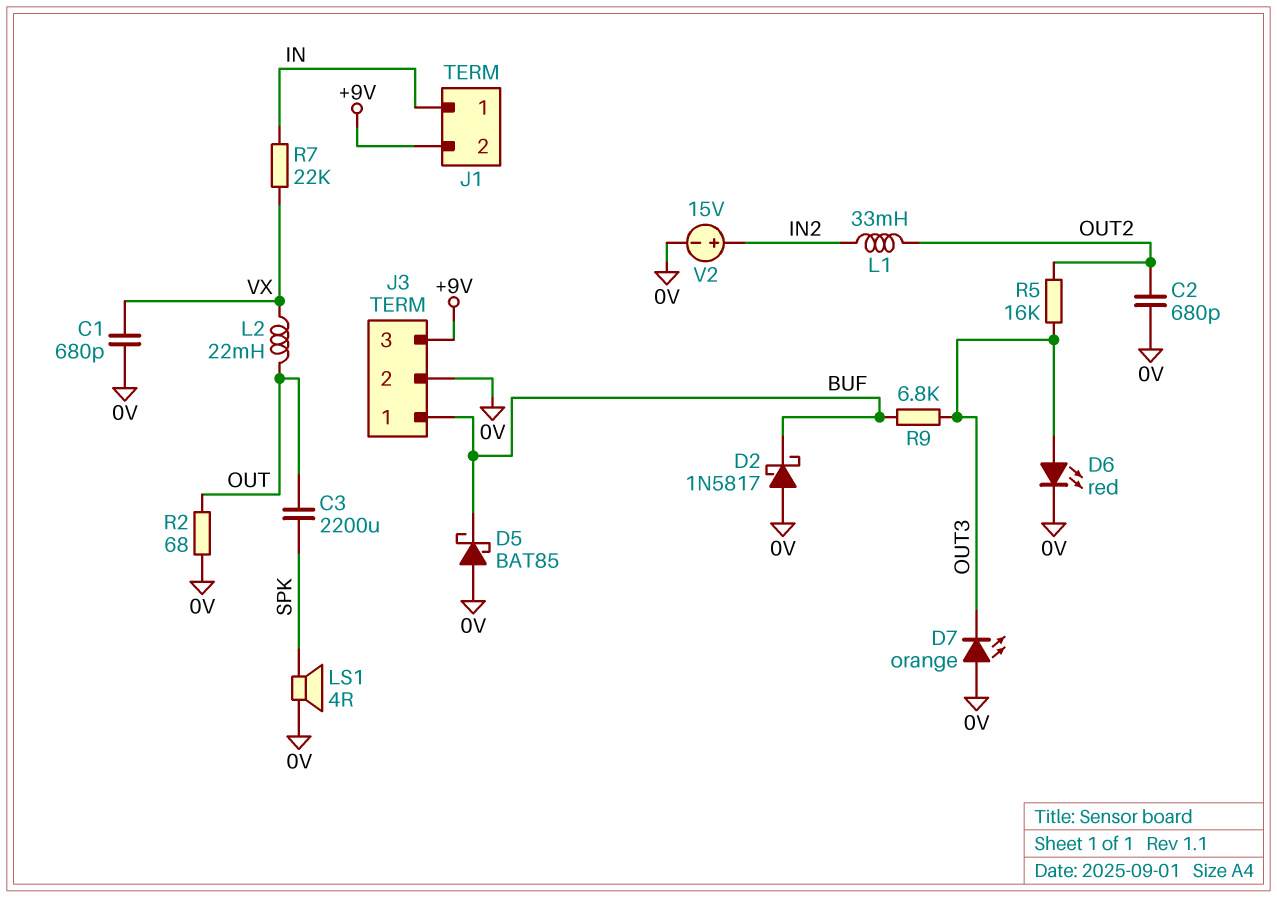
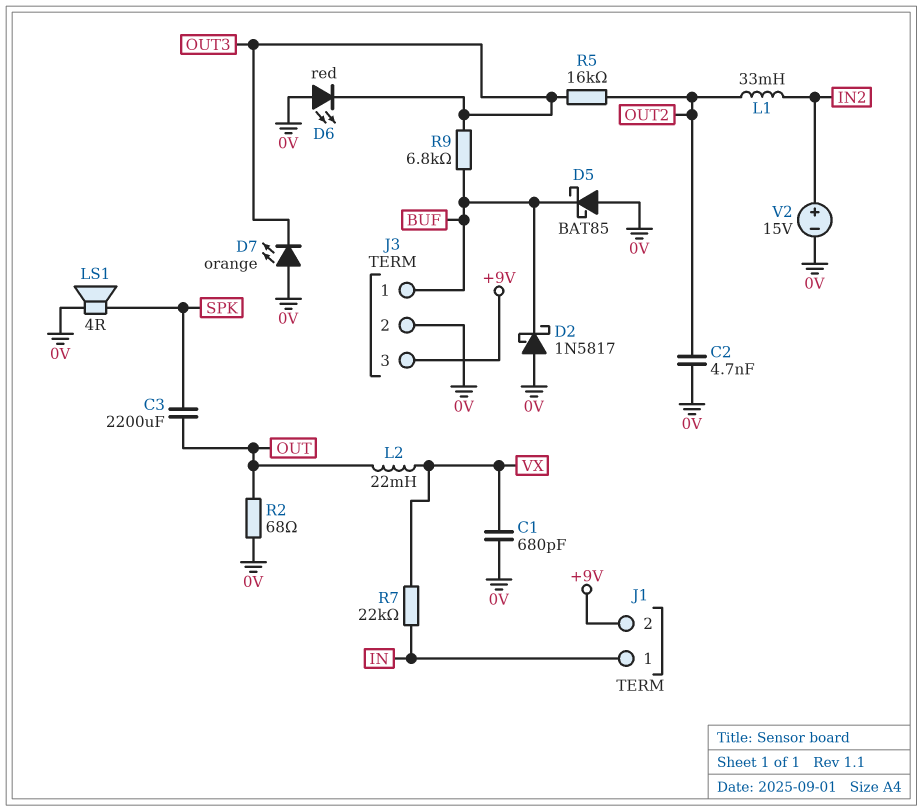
C2: 680pF (0V, OUT2) -> 4.7nF (0V, OUT2)
D6: LED red (A OUT3, K 0V) -> LED red (A 0V, K OUT3)

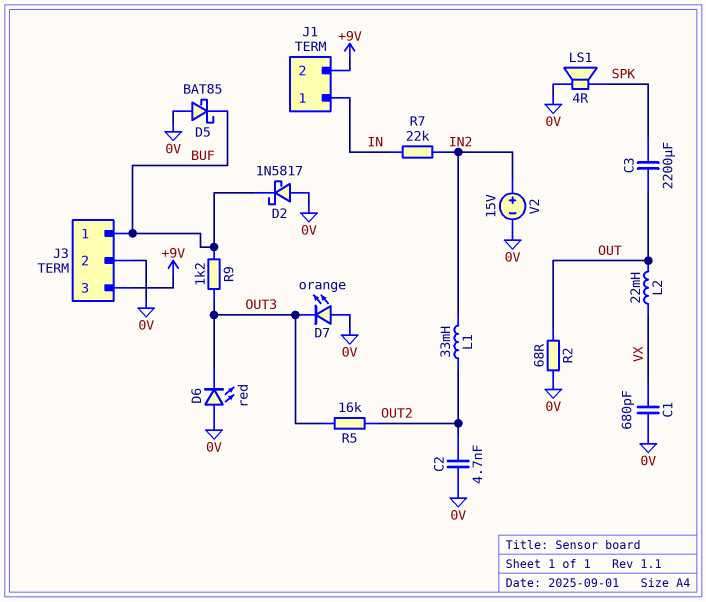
R7: 22k (IN, VX) -> 22k (IN, IN2)
R9: 6.8k (BUF, OUT3) -> 1.2k (BUF, OUT3)

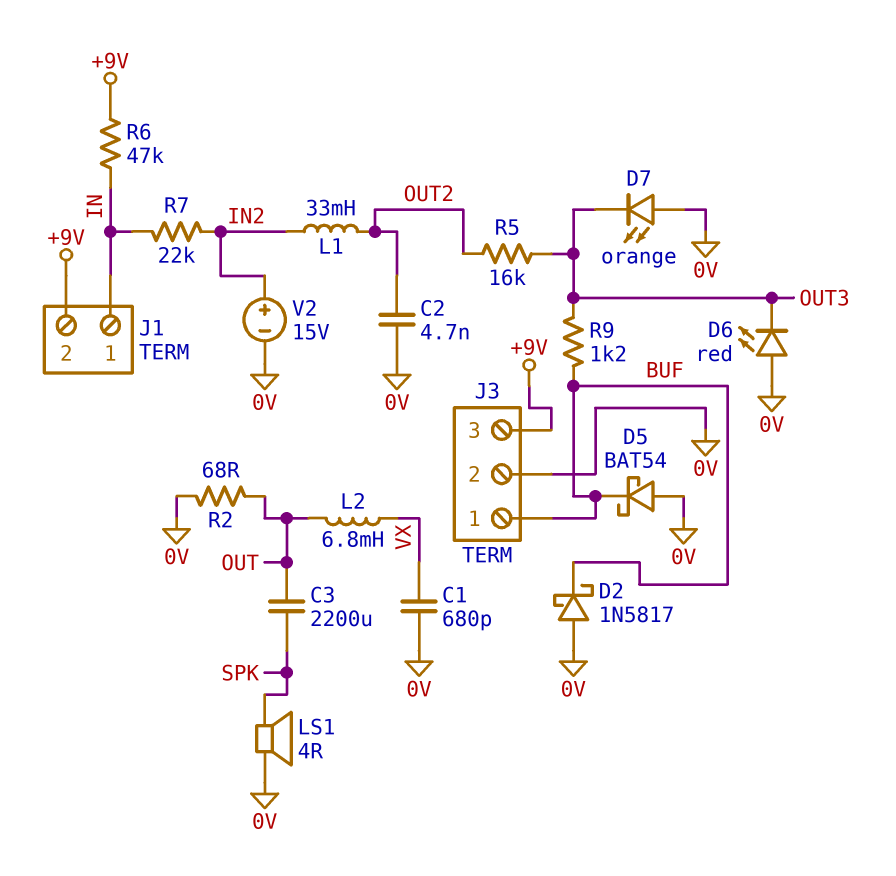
D5: schottky BAT85 (A 0V, K BUF) -> schottky BAT54 (A 0V, K BUF)
L2: 22mH (OUT, VX) -> 6.8mH (OUT, VX)
R6: none -> 47k (+9V, IN)

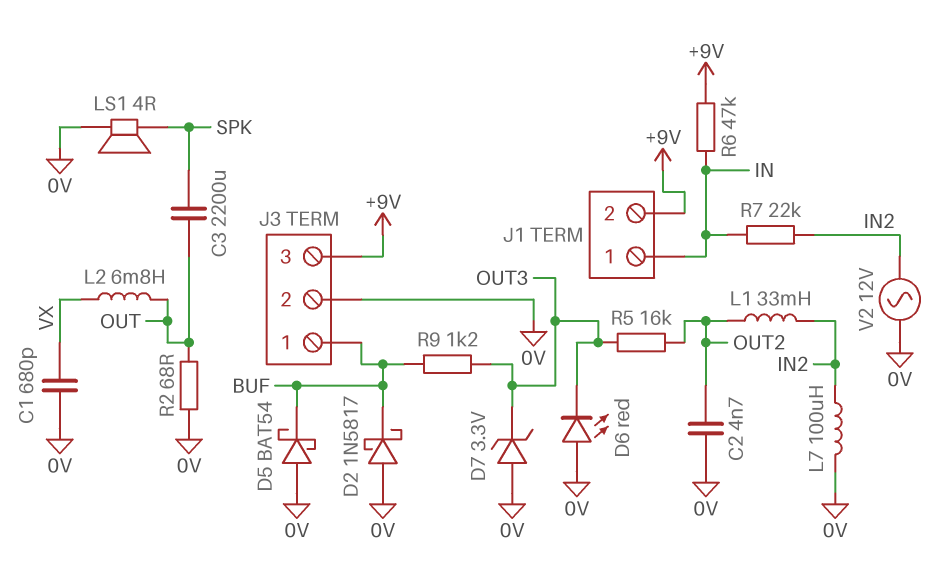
D7: LED orange (A 0V, K OUT3) -> zener 3.3V (A 0V, K OUT3)
L7: none -> 100uH (0V, IN2)
V2: 15V (plus IN2, minus 0V) -> AC 12V (0V, IN2)

